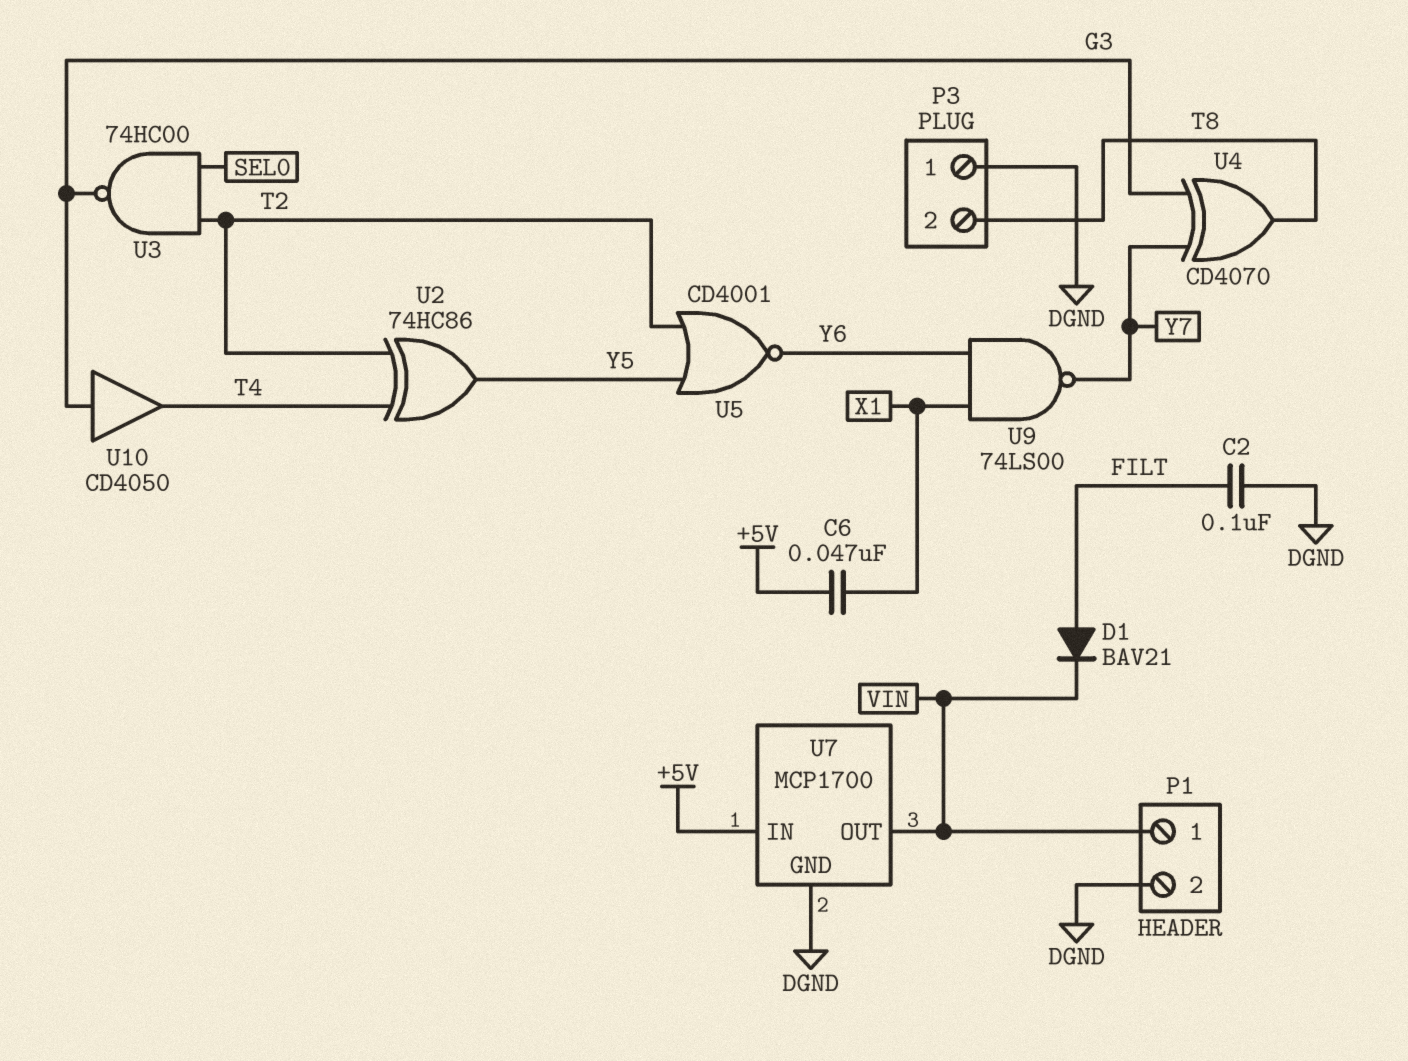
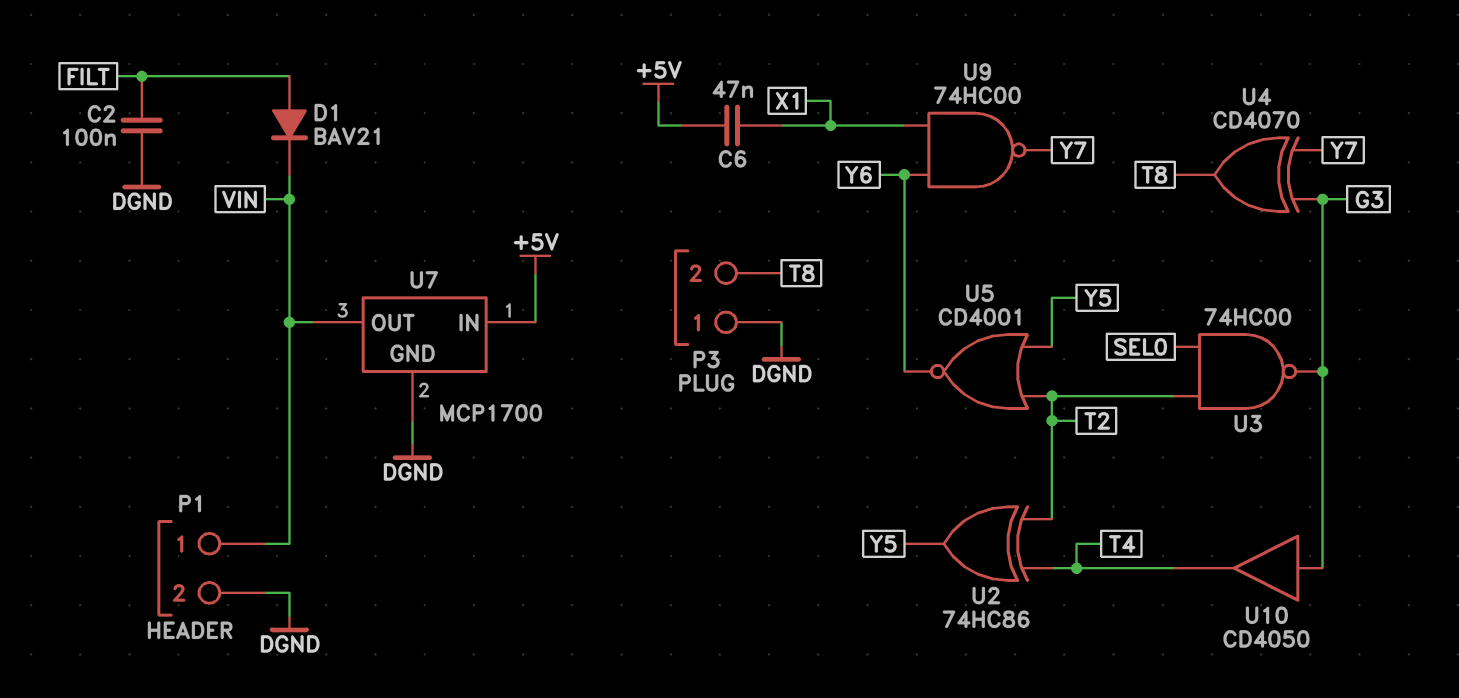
U9: NAND 74LS00 (in X1, in Y6, out Y7) -> NAND 74HC00 (in X1, in Y6, out Y7)

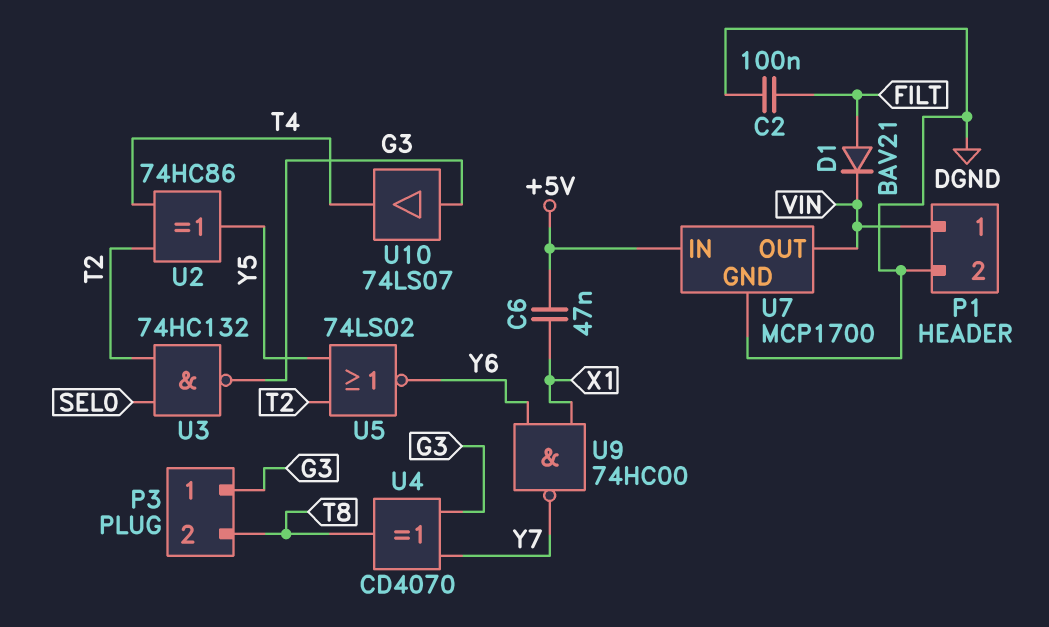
P3 pin 1: DGND -> G3
U3: NAND 74HC00 (in SEL0, in T2, out G3) -> NAND 74HC132 (in SEL0, in T2, out G3)
U5: NOR CD4001 (in T2, in Y5, out Y6) -> NOR 74LS02 (in T2, in Y5, out Y6)
U10: buffer CD4050 (in G3, out T4) -> buffer 74LS07 (in G3, out T4)

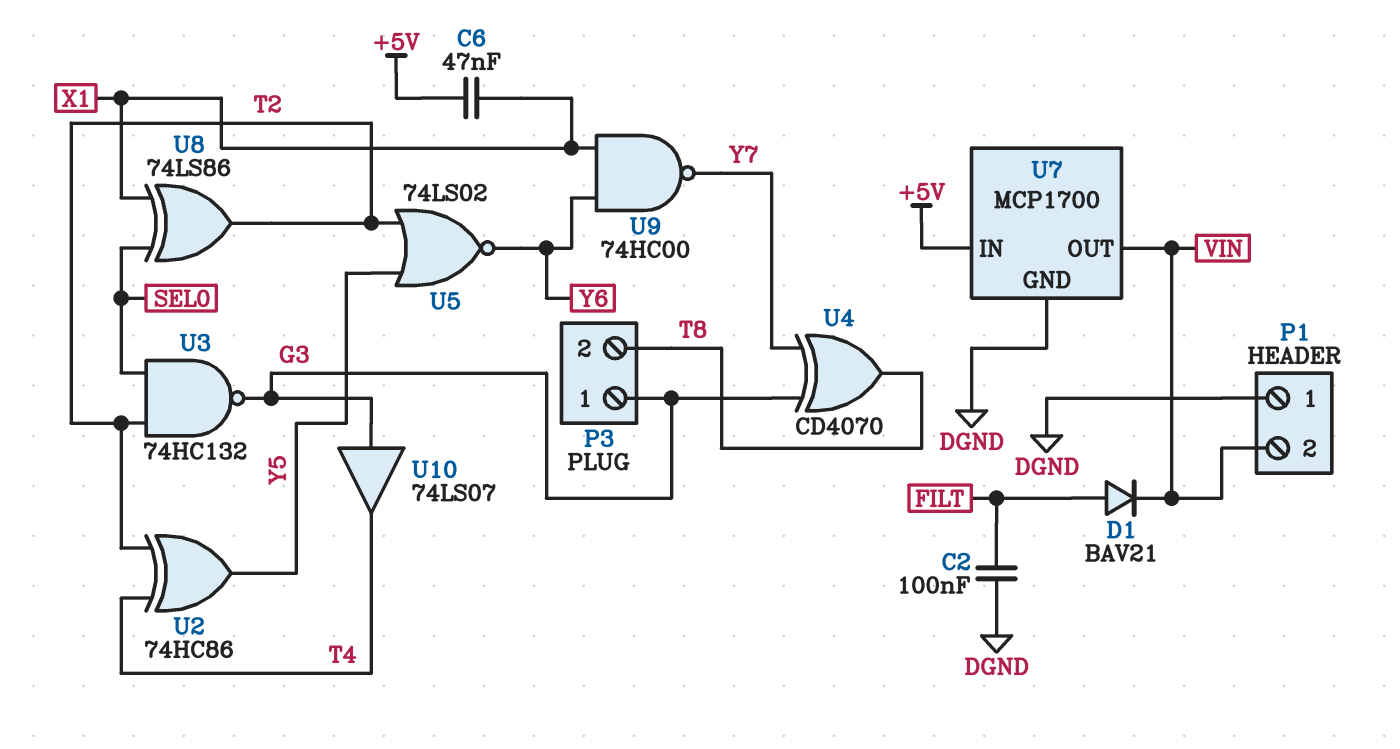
P1 pin 1: VIN -> DGND
P1 pin 2: DGND -> VIN
U8: none -> XOR 74LS86 (in SEL0, in X1, out T2)

